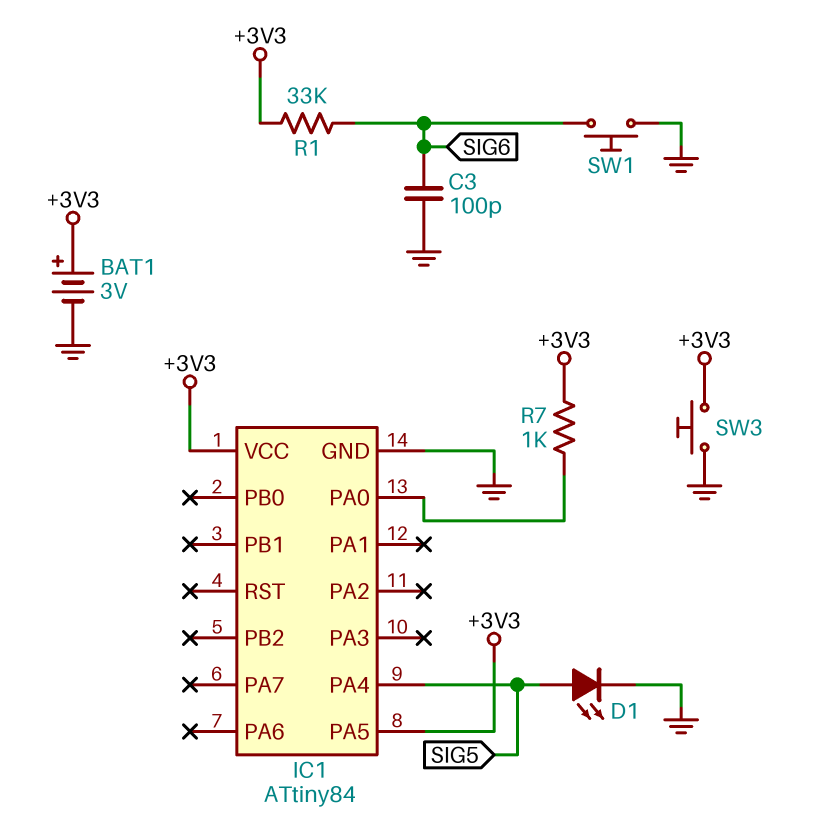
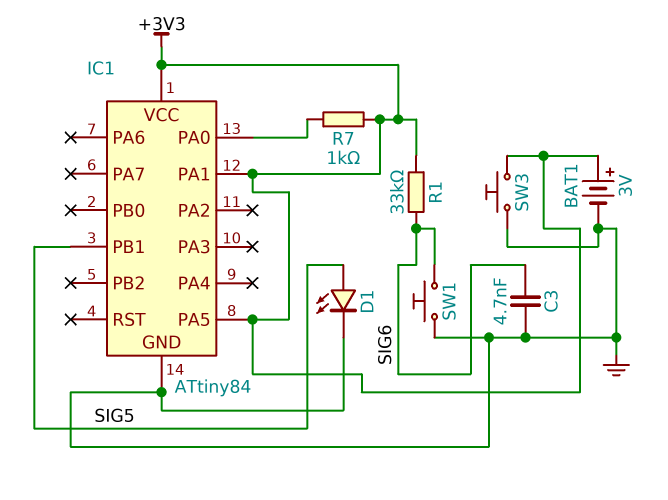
C3: 100pF (GND, SIG6) -> 4.7nF (GND, SIG6)
IC1 pin PA1: none -> +3V3
IC1 pin PA4: SIG5 -> none
IC1 pin PB1: none -> SIG5

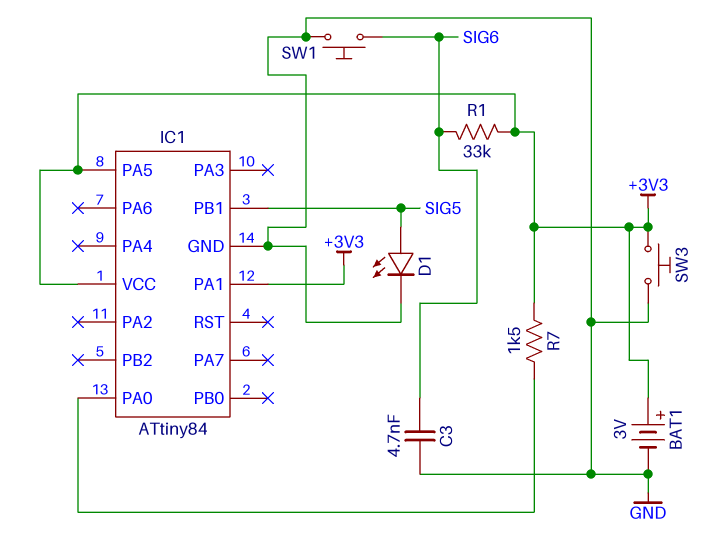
R7: 1k (+3V3, IC1/PA0) -> 1.5k (+3V3, IC1/PA0)

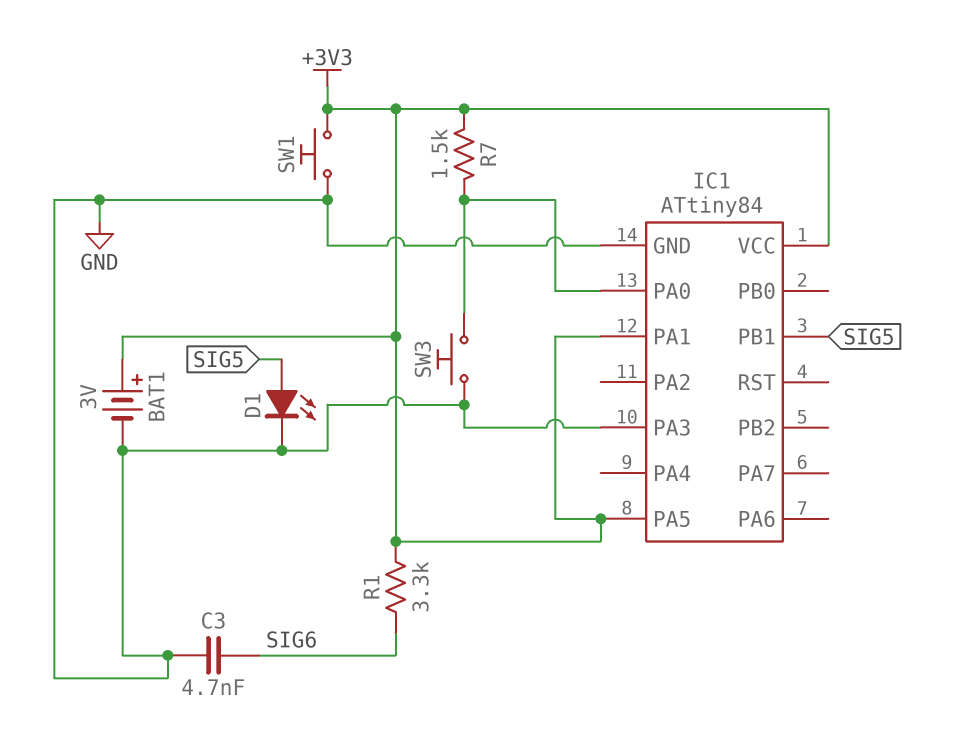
IC1 pin PA3: none -> GND
R1: 33k (+3V3, SIG6) -> 3.3k (+3V3, SIG6)
SW1: button (GND, SIG6) -> button (+3V3, GND)
SW3: button (+3V3, GND) -> button (GND, IC1/PA0)

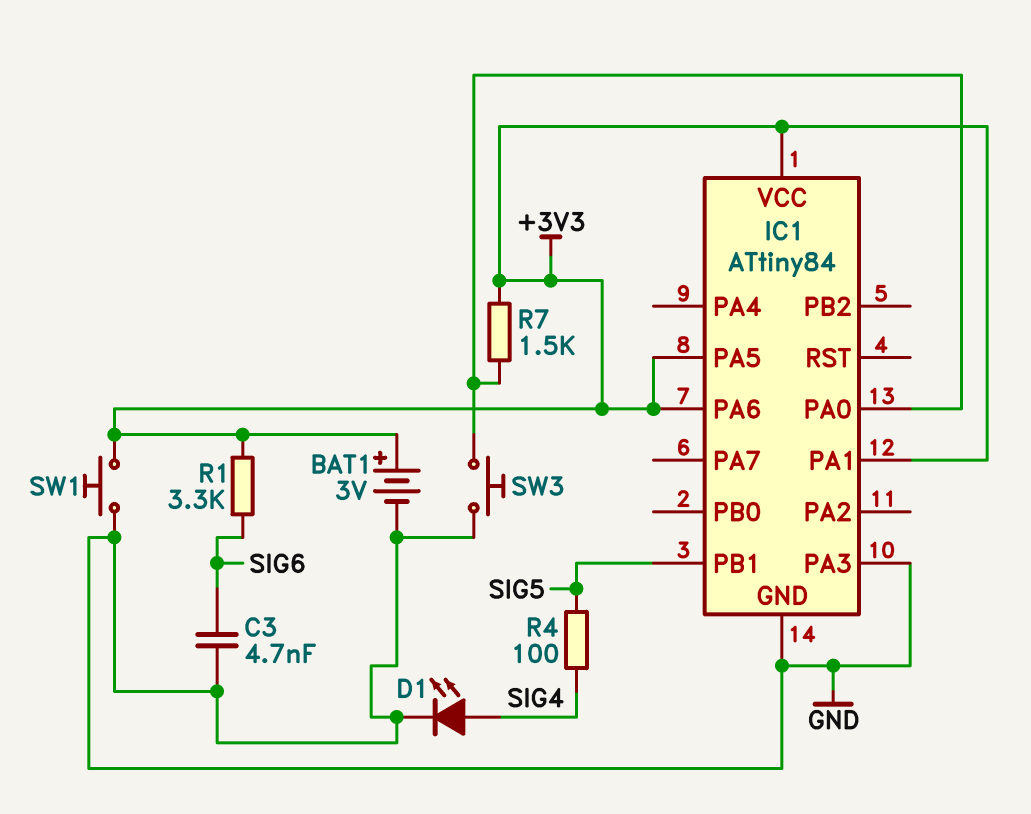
D1: LED (A SIG5, K GND) -> LED (A SIG4, K GND)
IC1 pin PA6: none -> +3V3
R4: none -> 100 (SIG4, SIG5)

